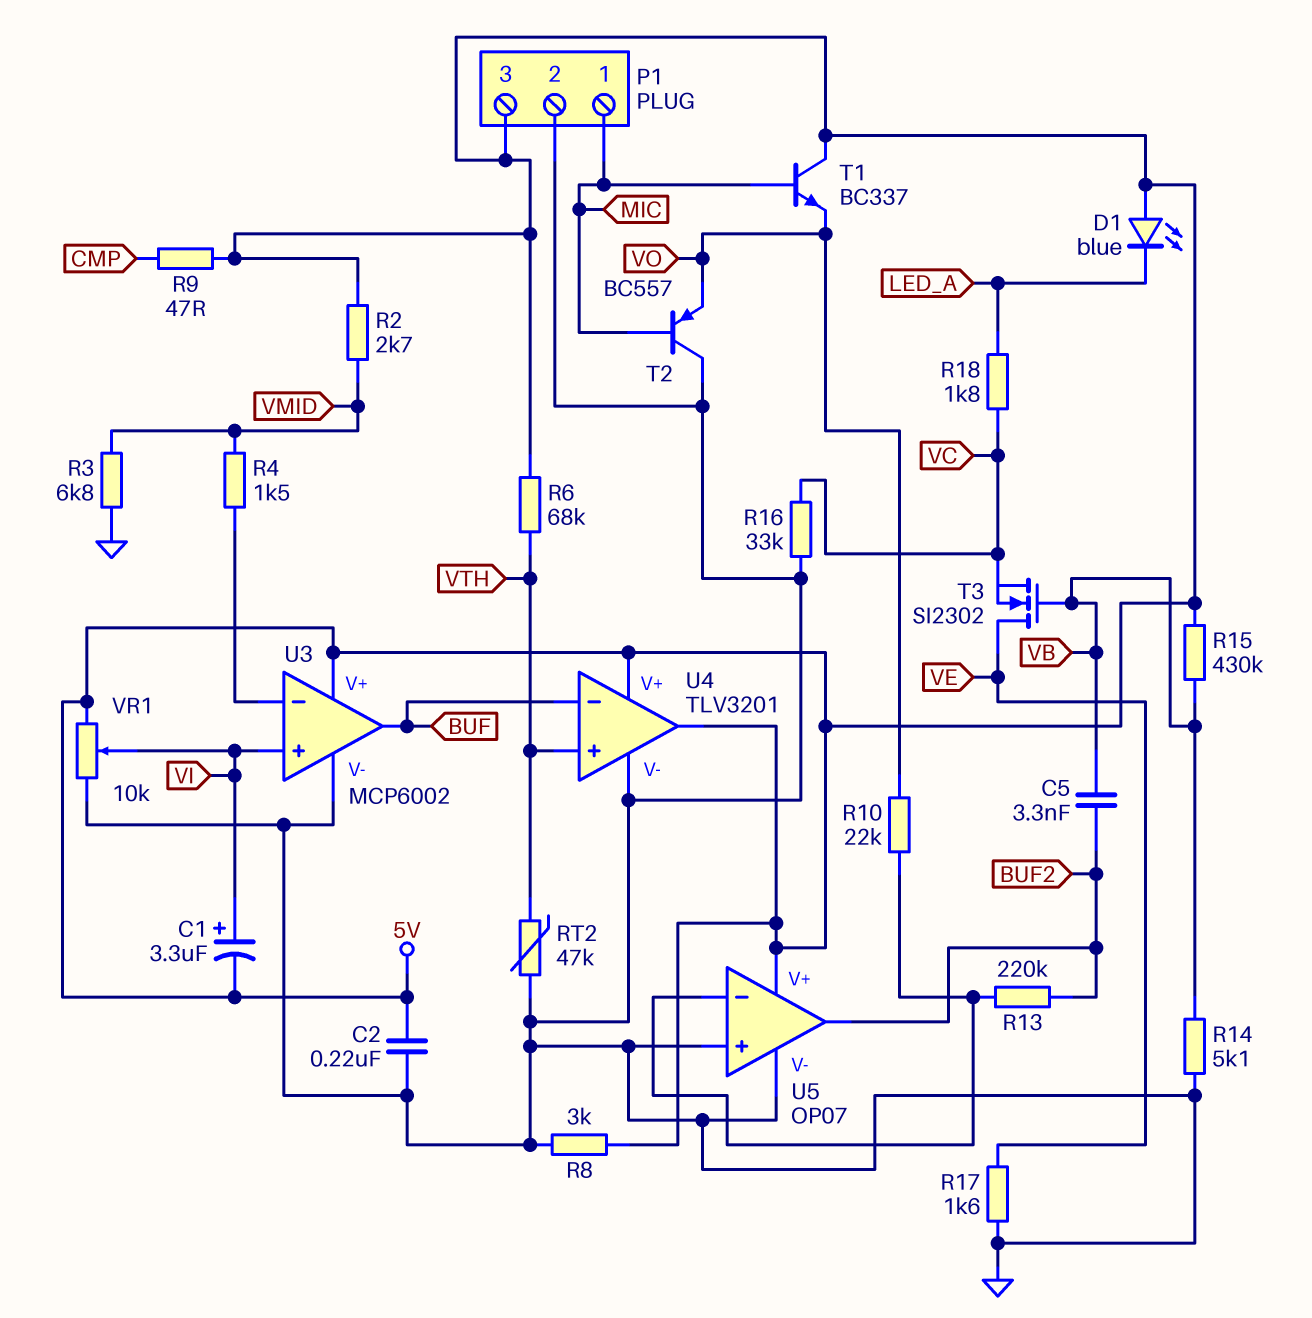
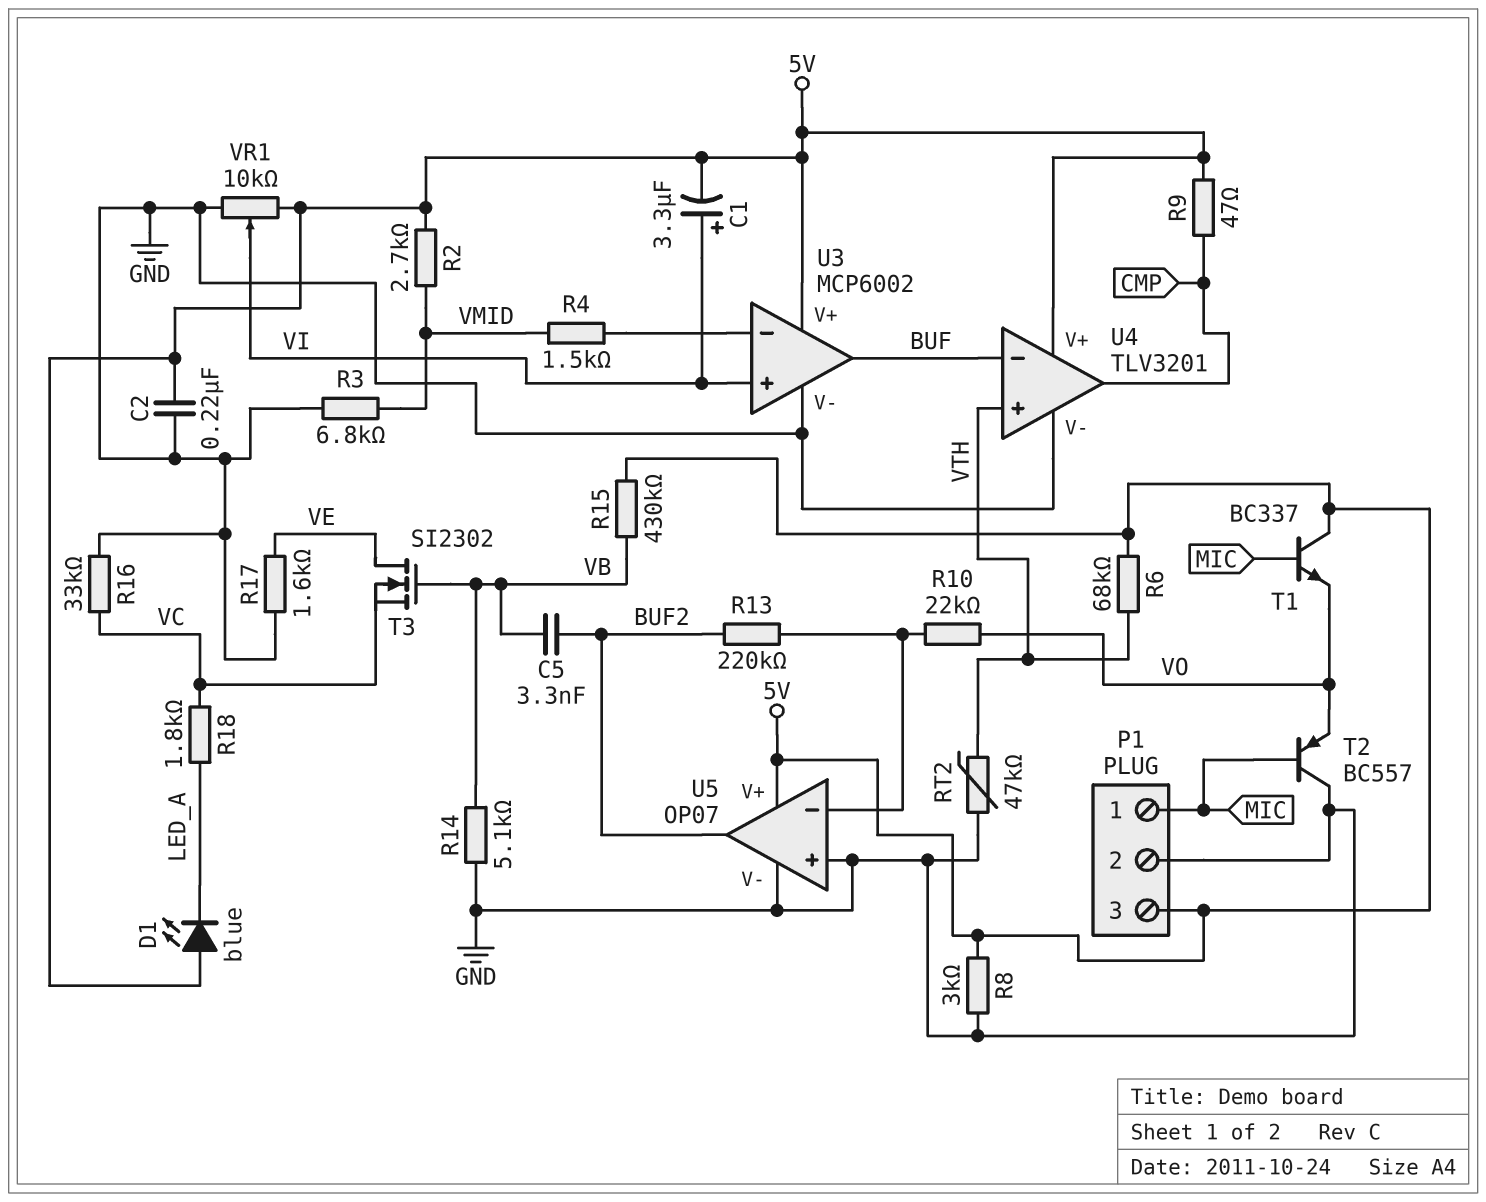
U4 pin out: 5V -> CMP

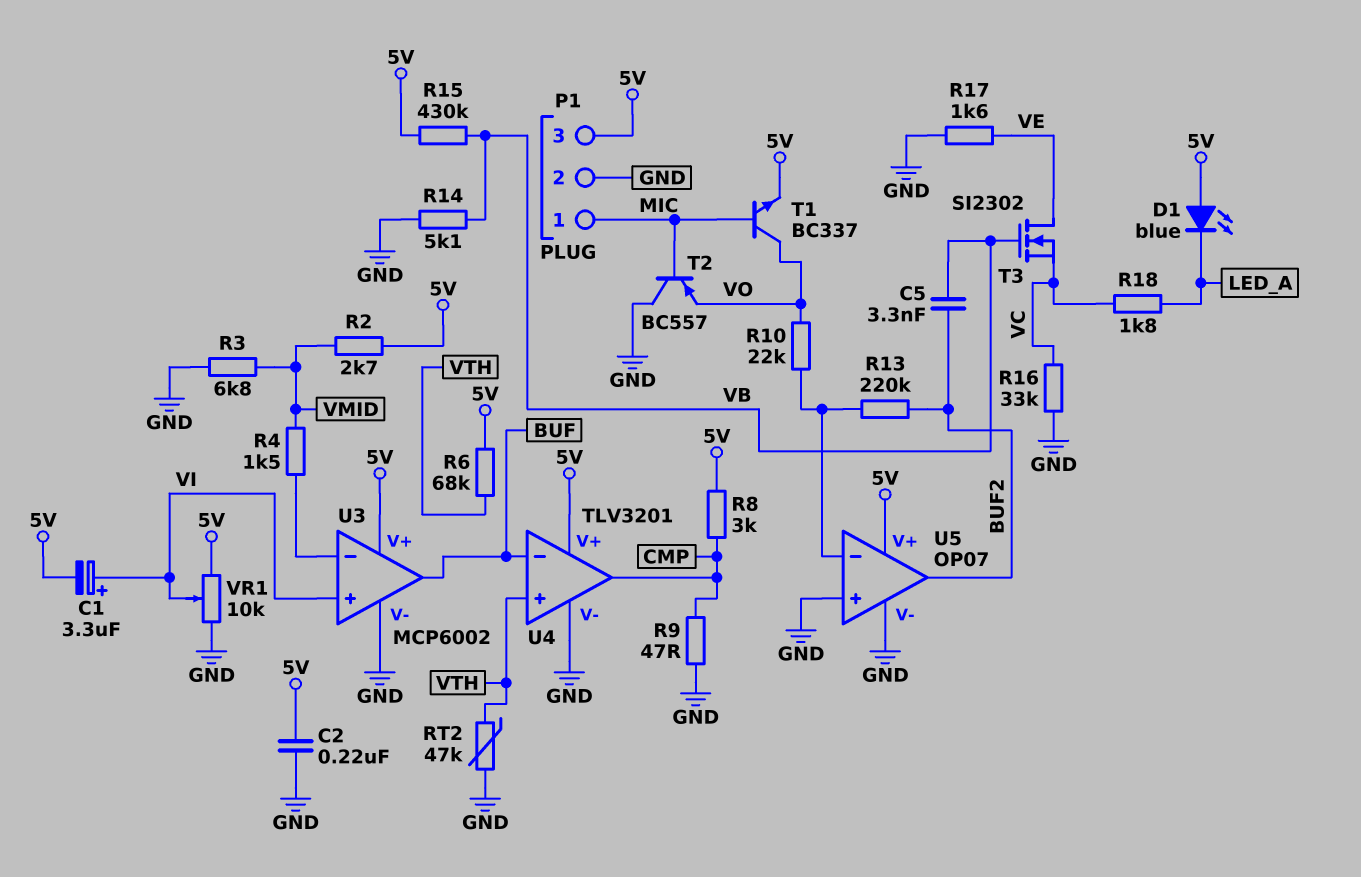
R8: 3k (5V, GND) -> 3k (5V, CMP)
R9: 47 (5V, CMP) -> 47 (CMP, GND)
T1: NPN BC337 (B MIC, C 5V, E VO) -> NPN BC337 (B MIC, C VO, E 5V)

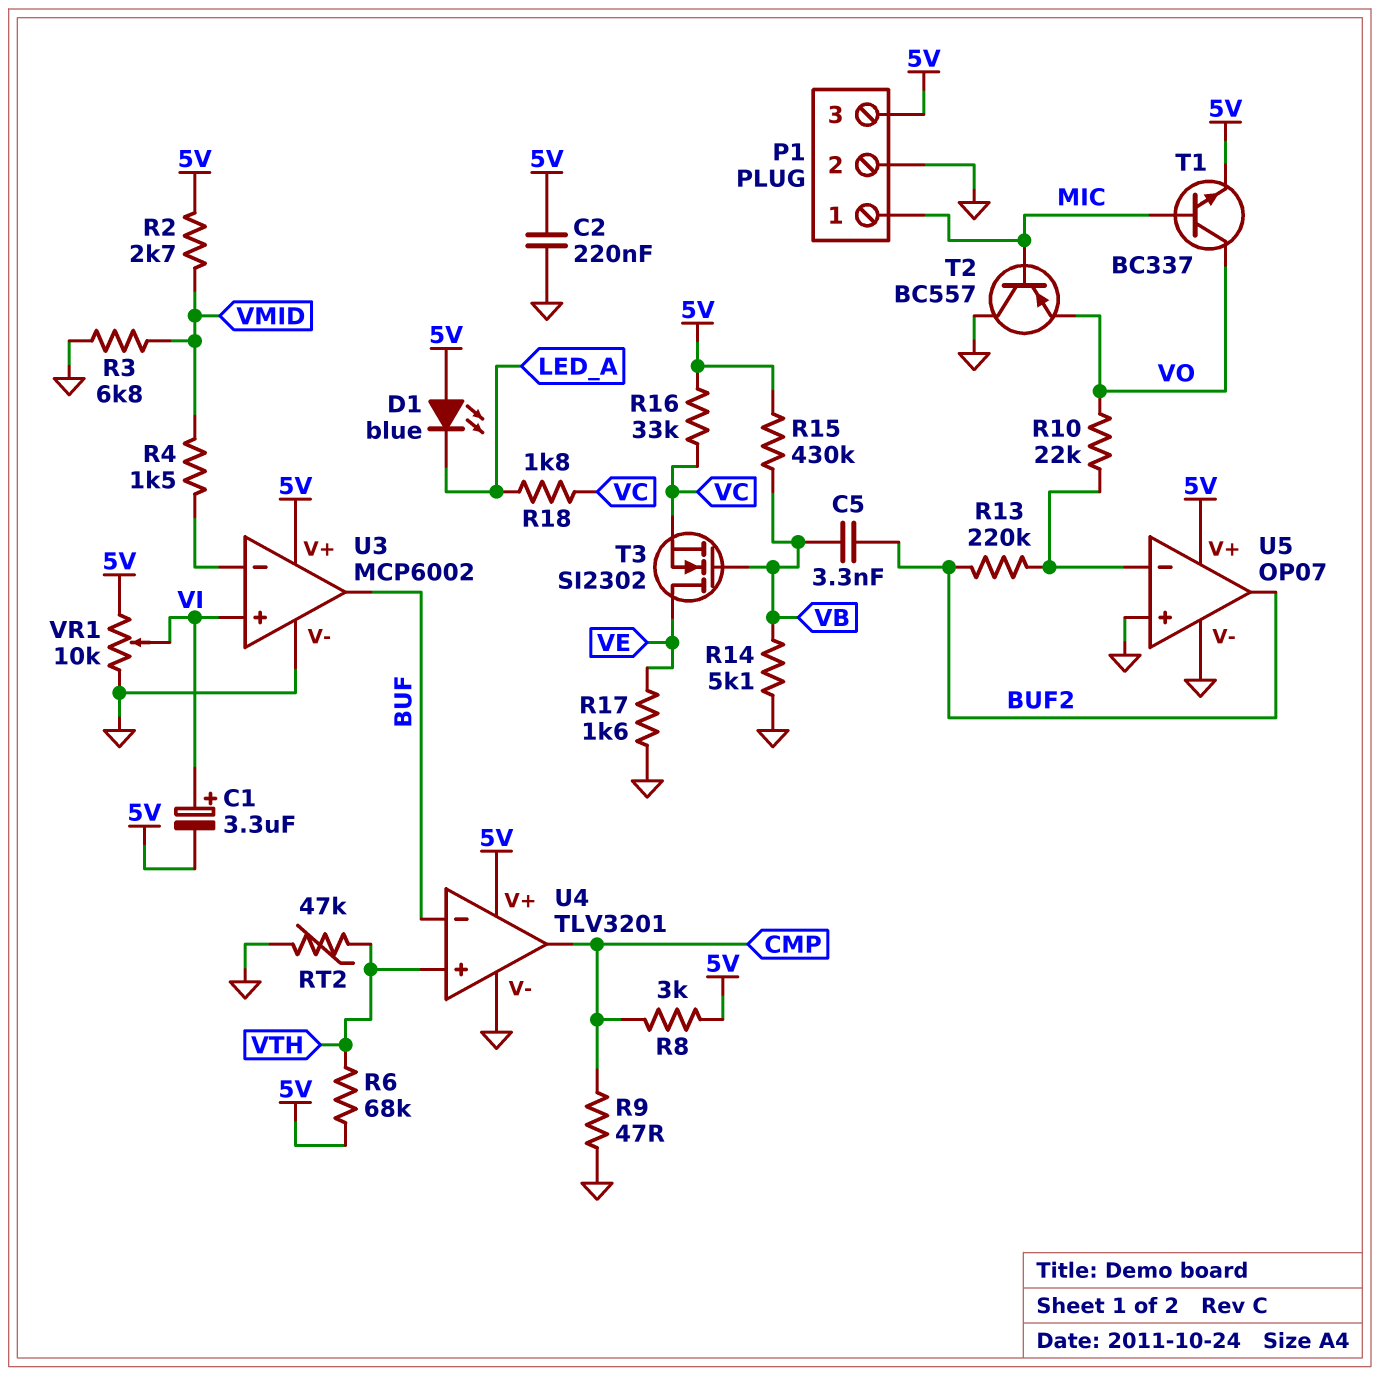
R16: 33k (GND, VC) -> 33k (5V, VC)

